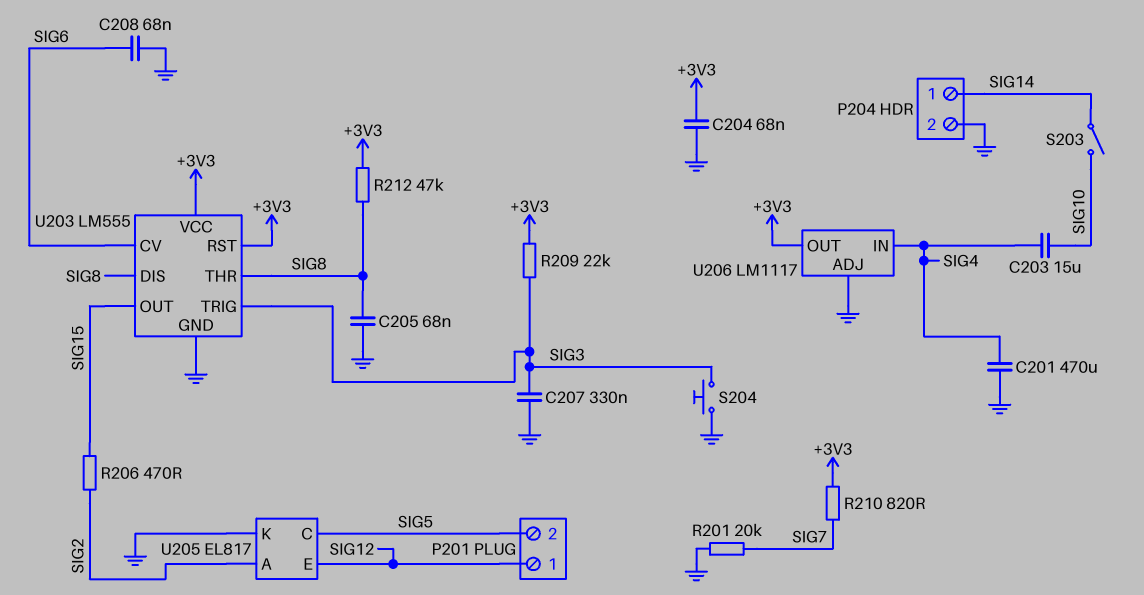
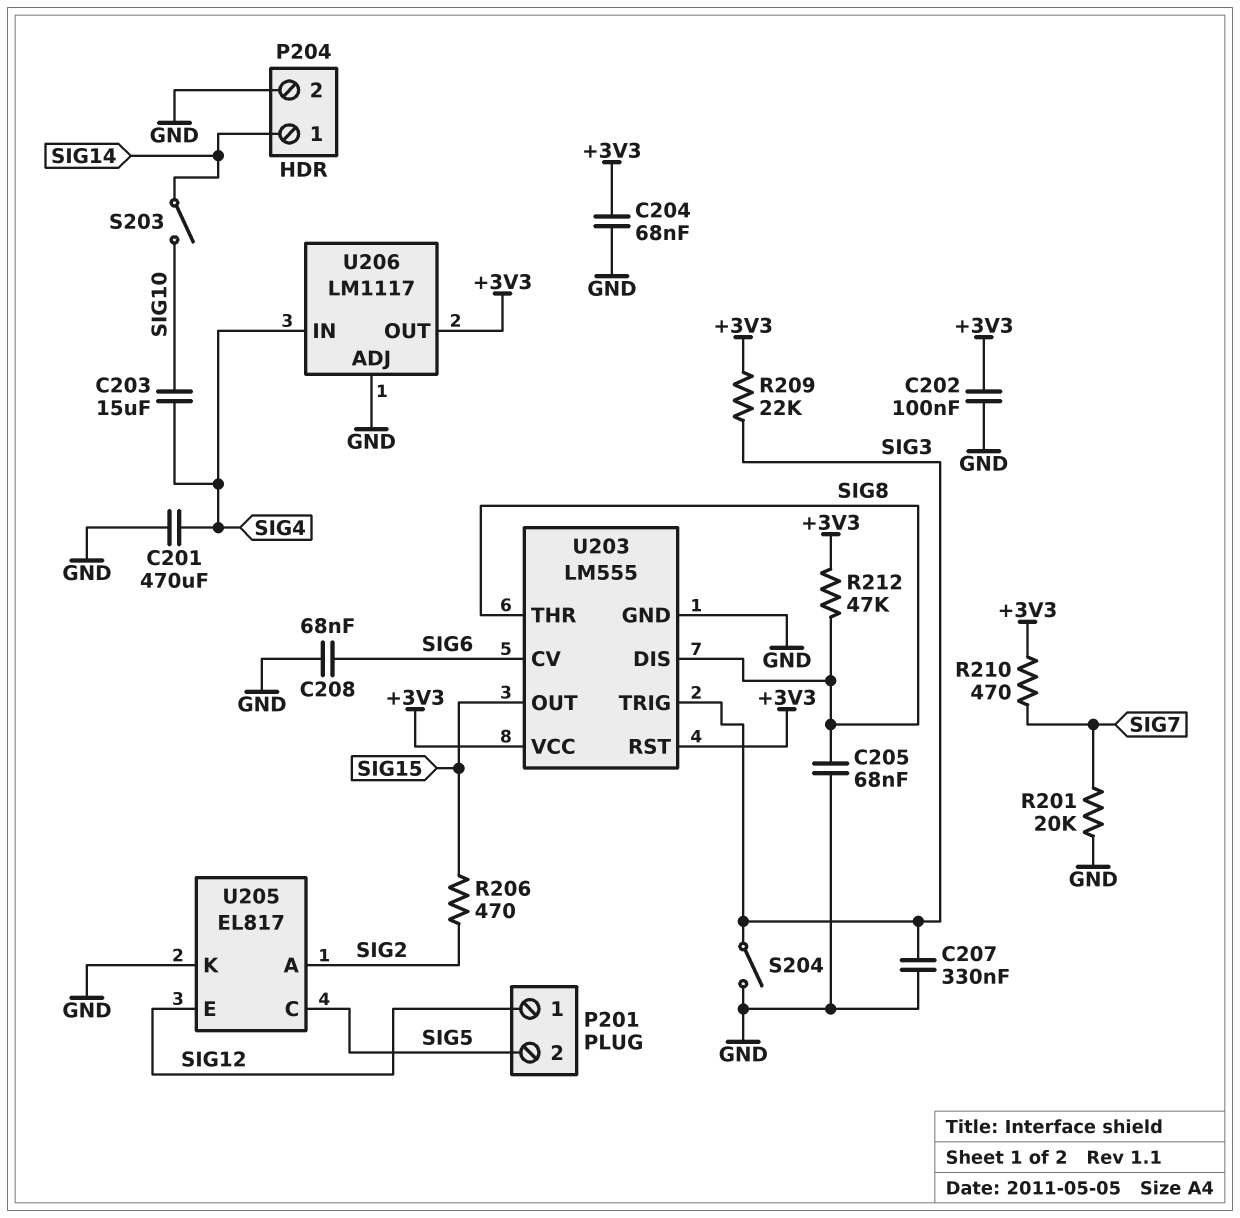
C202: none -> 100nF (+3V3, GND)
R210: 820 (+3V3, SIG7) -> 470 (+3V3, SIG7)
S204: button (GND, SIG3) -> switch (GND, SIG3)

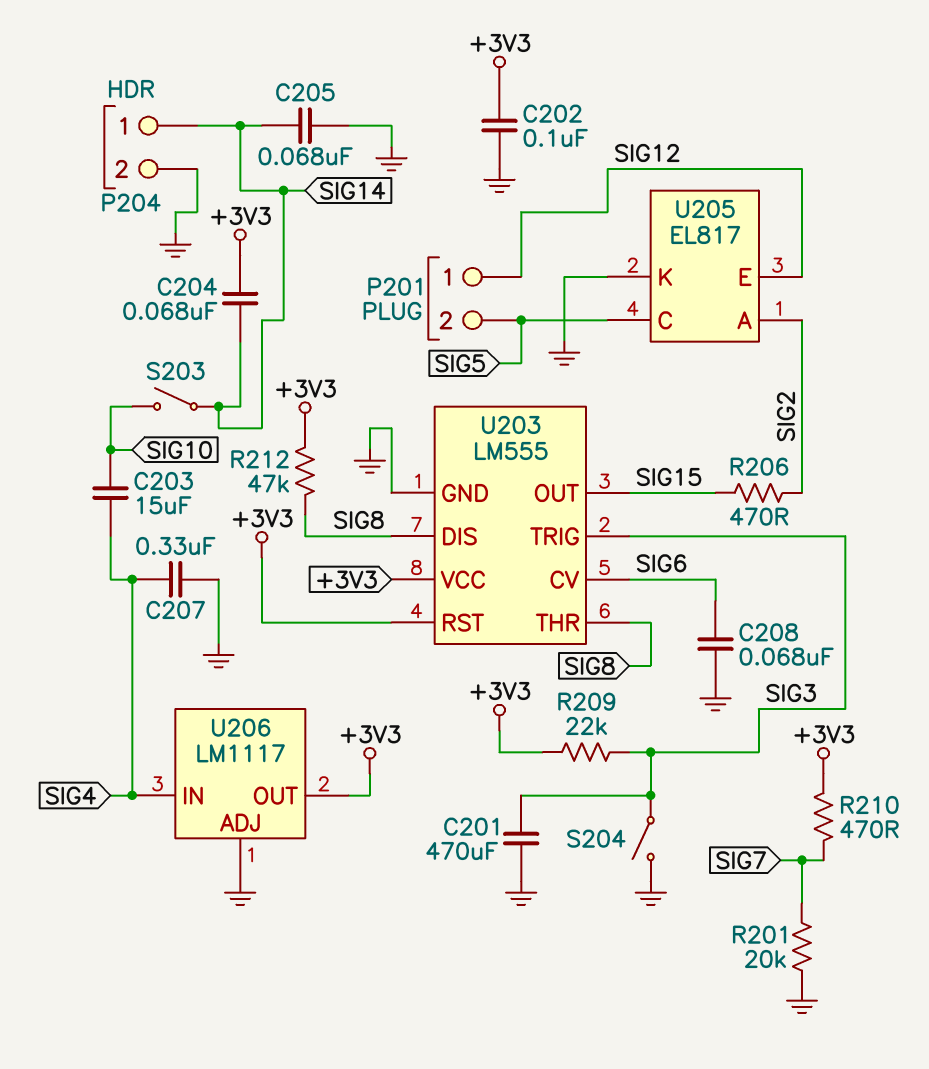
C201: 470uF (GND, SIG4) -> 470uF (GND, SIG3)
C204: 68nF (+3V3, GND) -> 68nF (+3V3, SIG14)
C205: 68nF (GND, SIG8) -> 68nF (GND, SIG14)
C207: 330nF (GND, SIG3) -> 330nF (GND, SIG4)

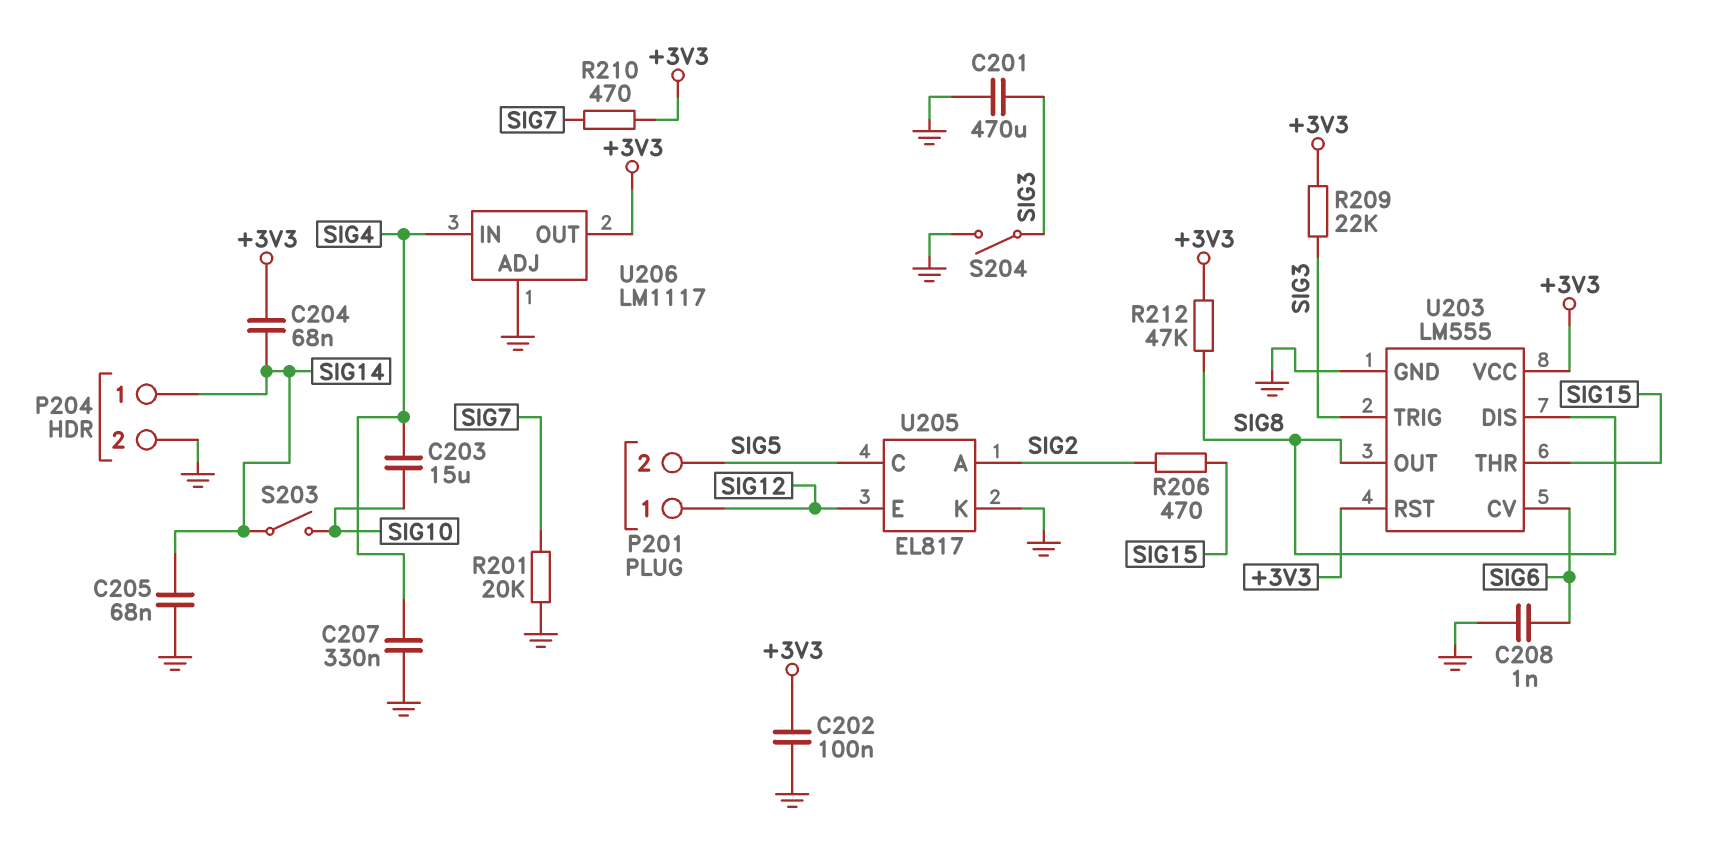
C208: 68nF (GND, SIG6) -> 1nF (GND, SIG6)
U203 pin OUT: SIG15 -> SIG8
U203 pin THR: SIG8 -> SIG15

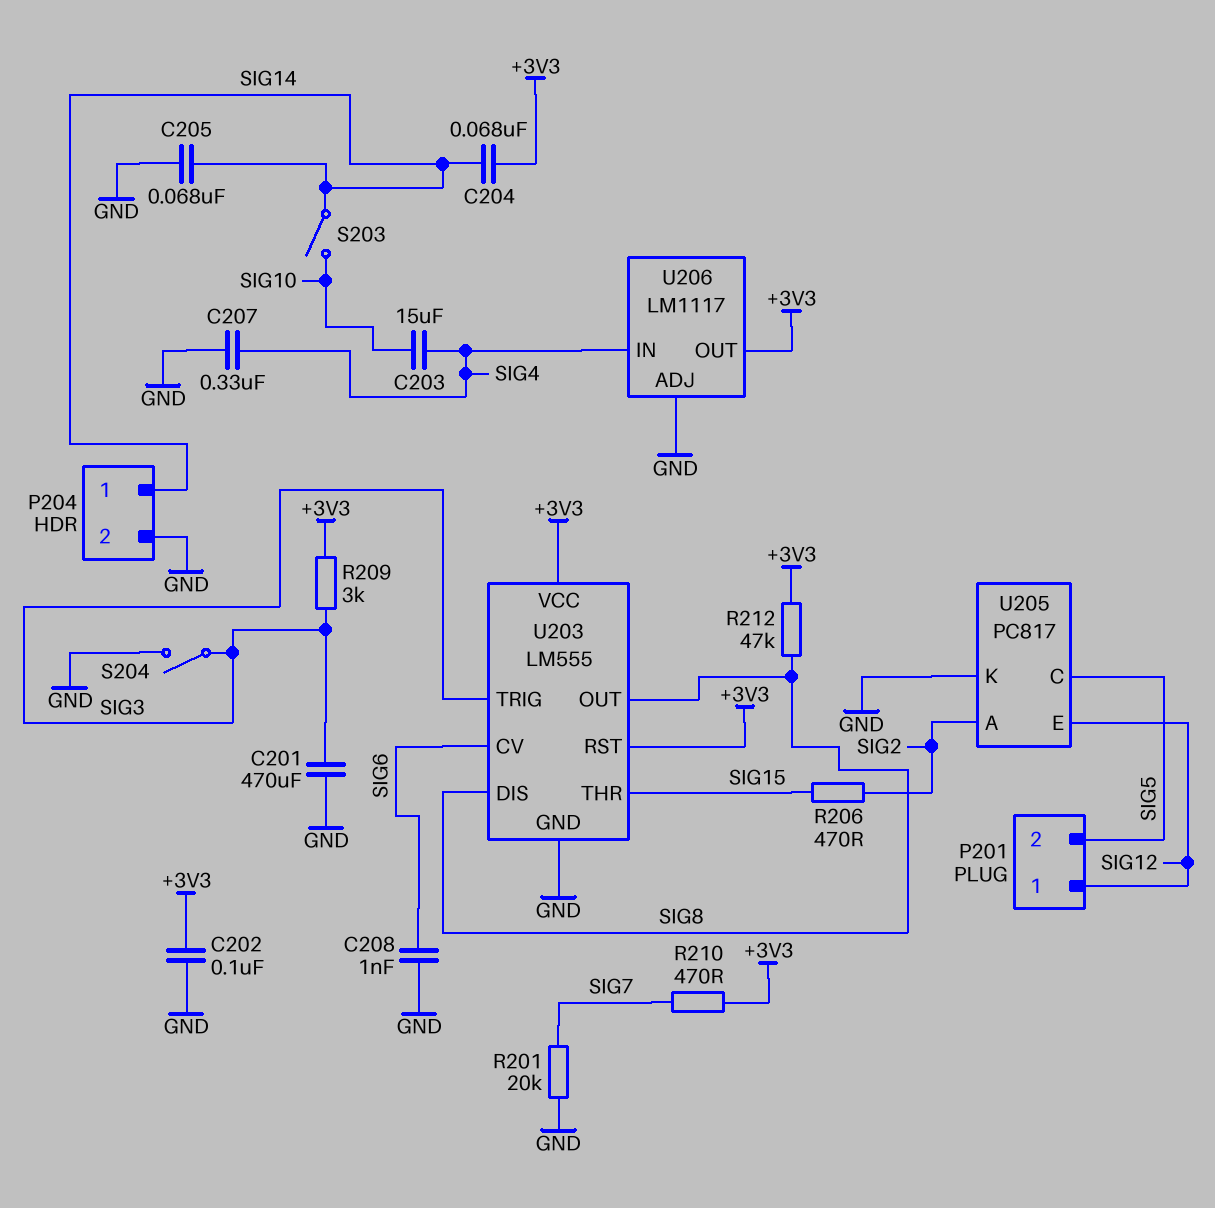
R209: 22k (+3V3, SIG3) -> 3k (+3V3, SIG3)
U205: EL817 -> PC817

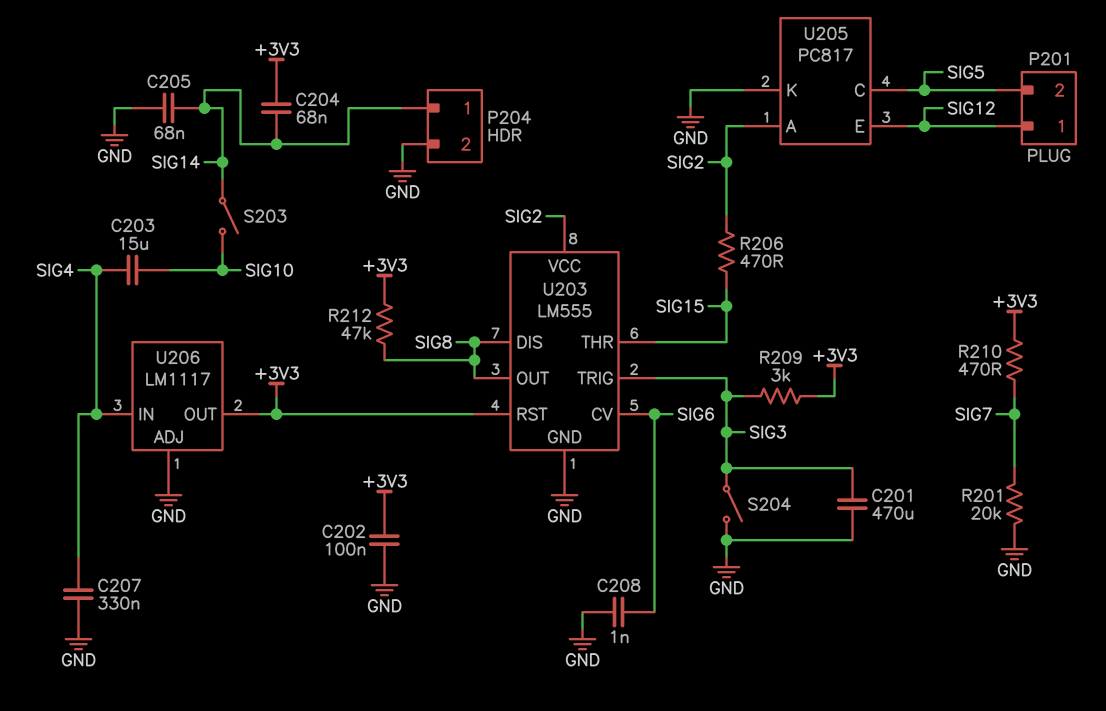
U203 pin VCC: +3V3 -> SIG2

